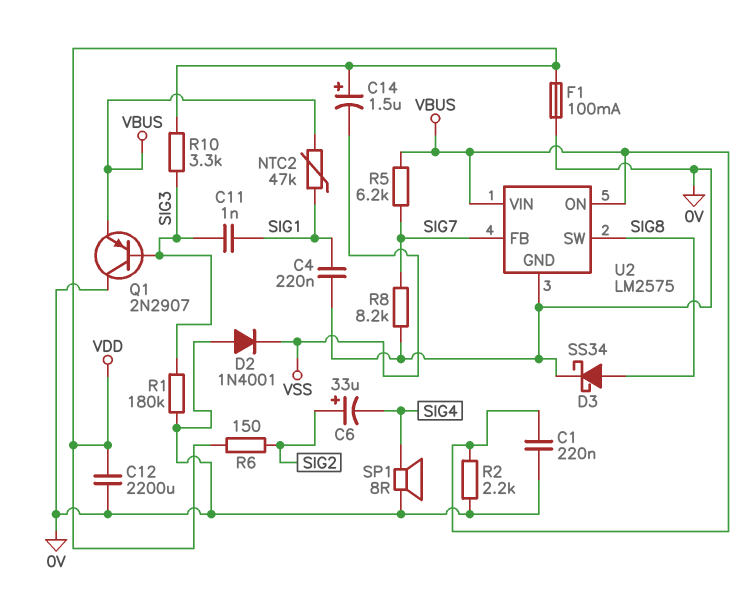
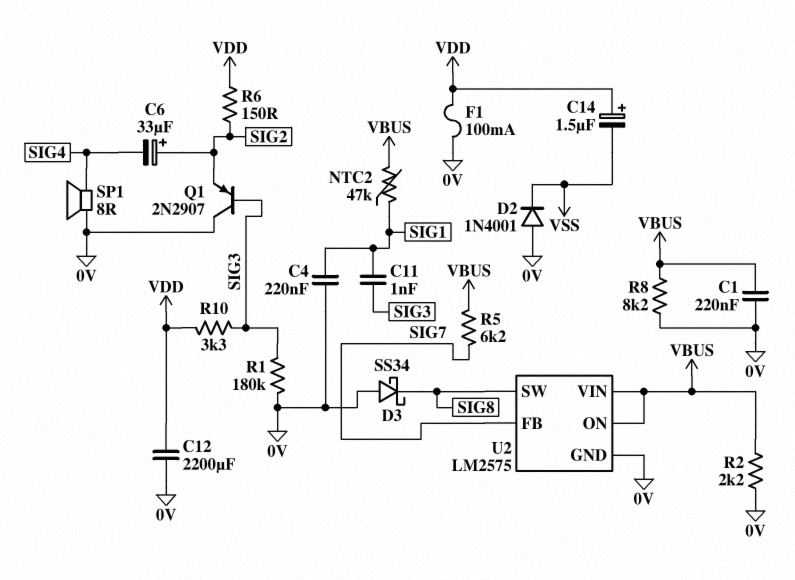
D3: schottky SS34 (A SIG8, K 0V) -> schottky SS34 (A 0V, K SIG8)
Q1: PNP 2N2907 (B SIG3, C 0V, E VBUS) -> PNP 2N2907 (B SIG3, C 0V, E SIG2)
R8: 8.2k (0V, SIG7) -> 8.2k (0V, VBUS)

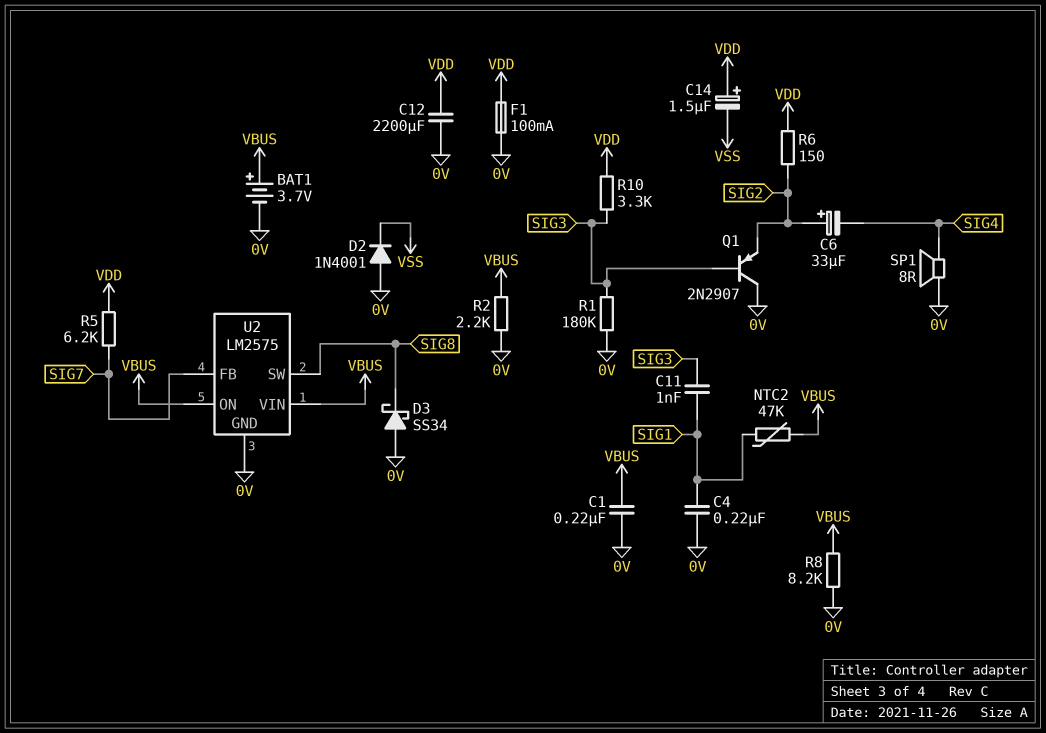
BAT1: none -> 3.7V (plus VBUS, minus 0V)
R5: 6.2k (SIG7, VBUS) -> 6.2k (SIG7, VDD)

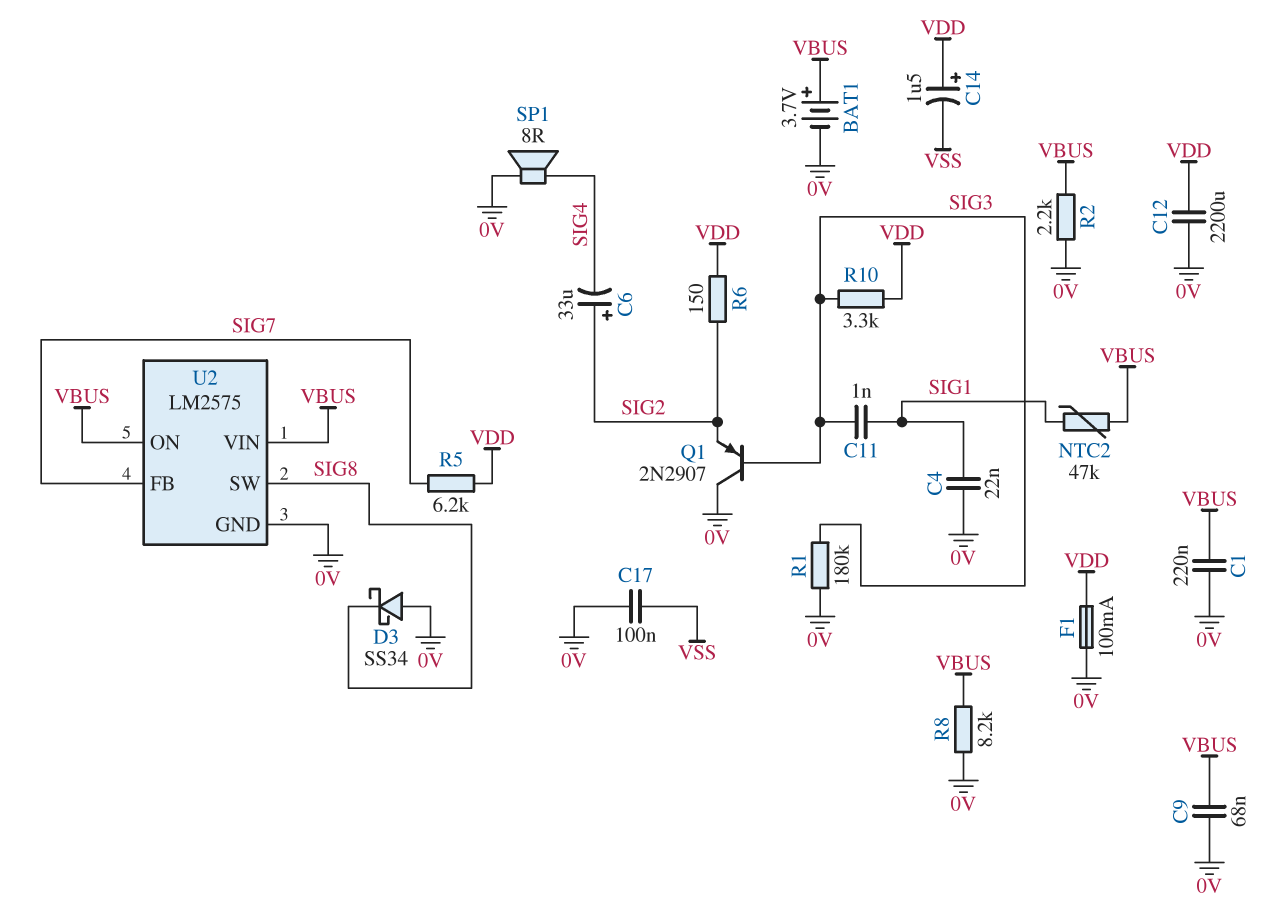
C4: 220nF (0V, SIG1) -> 22nF (0V, SIG1)
C9: none -> 68nF (0V, VBUS)
C17: none -> 100nF (0V, VSS)
D2: diode 1N4001 (A 0V, K VSS) -> none

